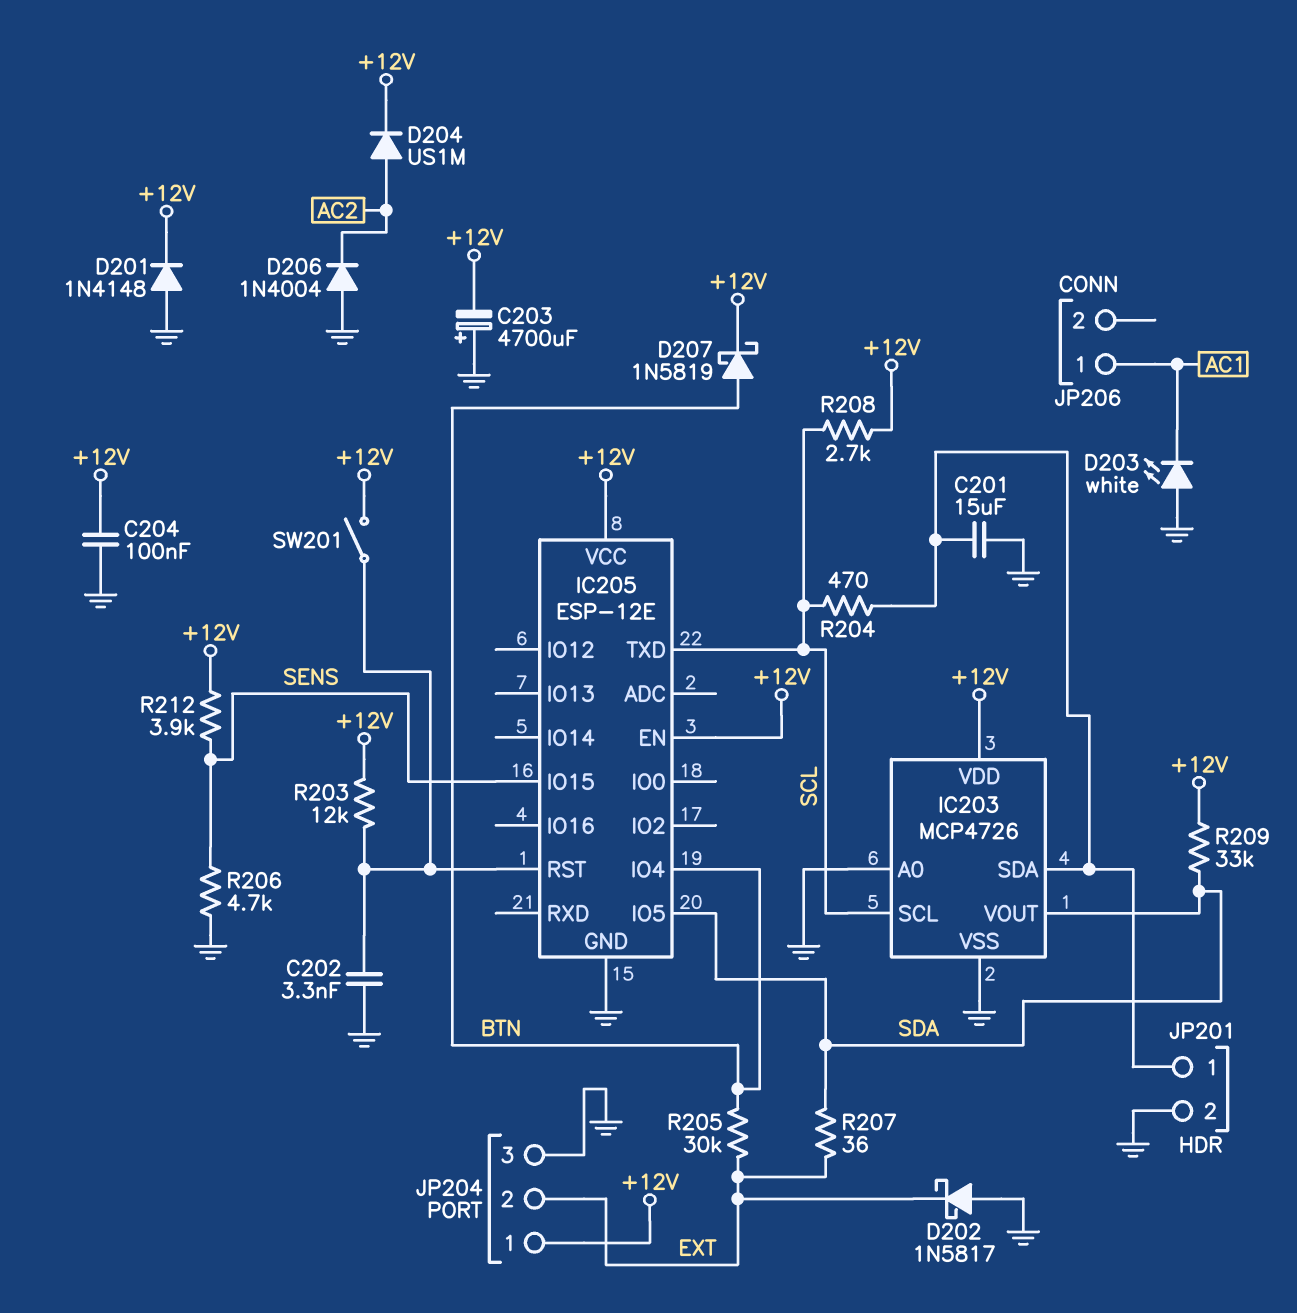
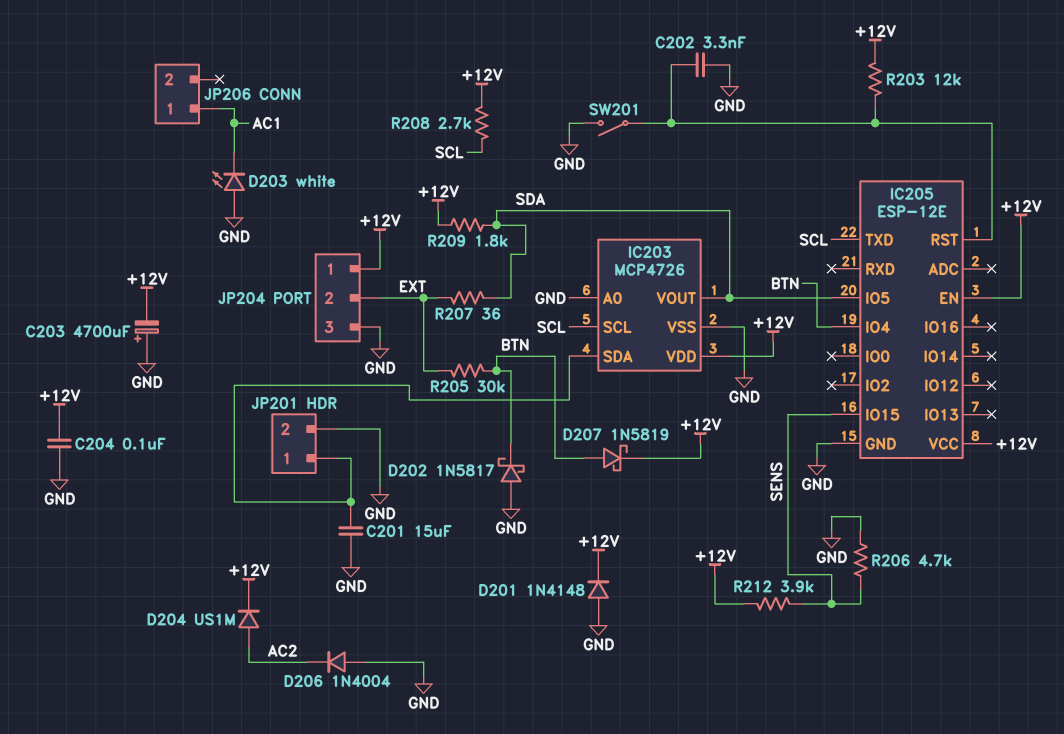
D202: schottky 1N5817 (A GND, K EXT) -> schottky 1N5817 (A GND, K BTN)
R204: 470 (IC203/SDA, SCL) -> none
R209: 33k (+12V, SDA) -> 1.8k (+12V, SDA)
SW201: switch (+12V, IC205/RST) -> switch (GND, IC205/RST)

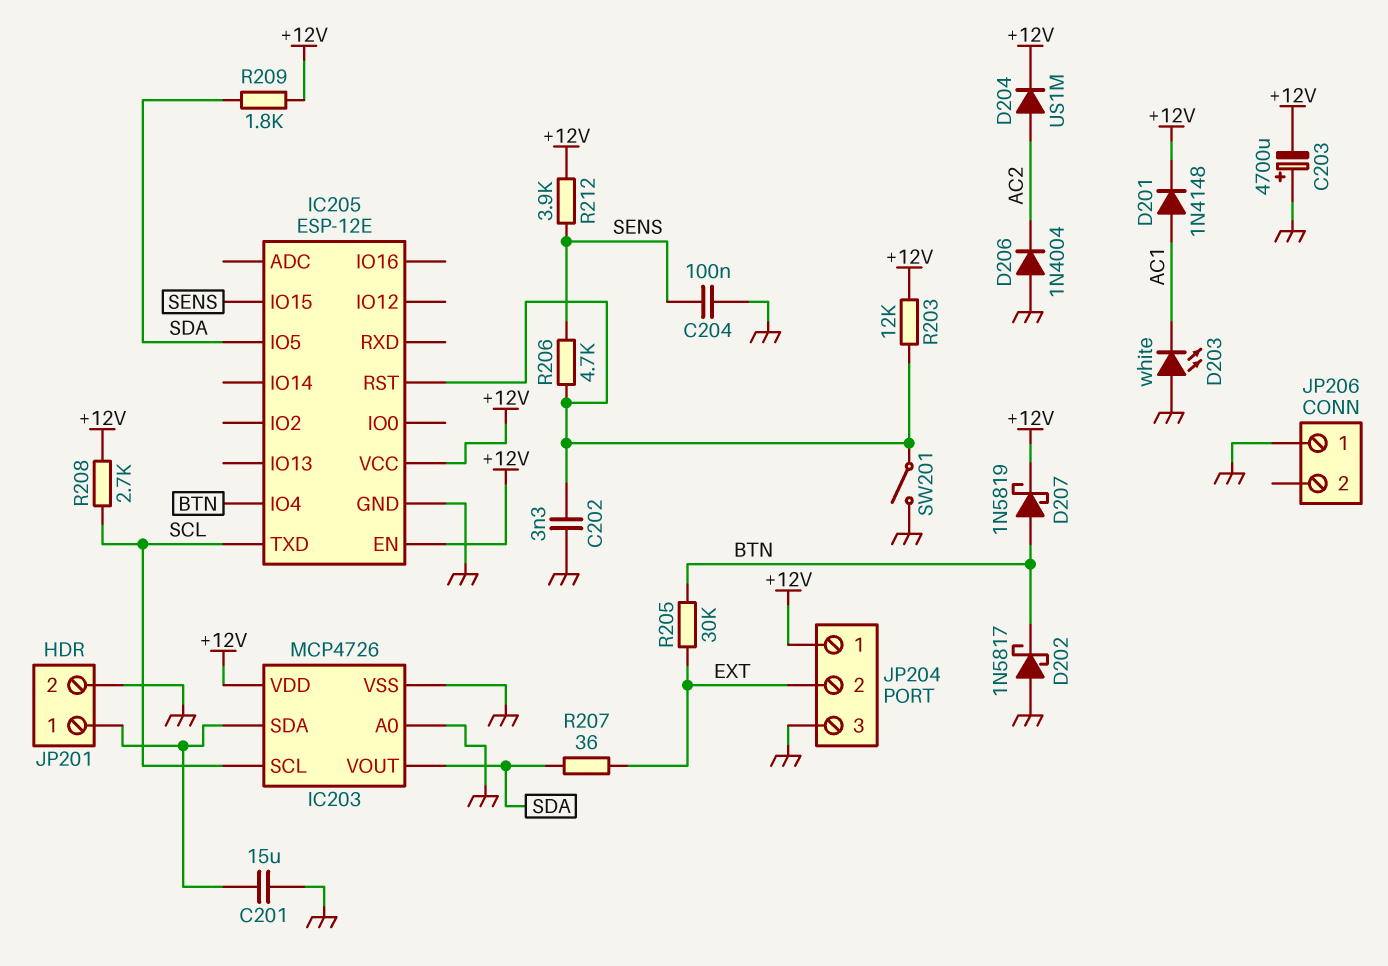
C204: 100nF (+12V, GND) -> 100nF (GND, SENS)
D201: diode 1N4148 (A GND, K +12V) -> diode 1N4148 (A AC1, K +12V)
JP206 pin 1: AC1 -> GND
R206: 4.7k (GND, SENS) -> 4.7k (IC205/RST, SENS)

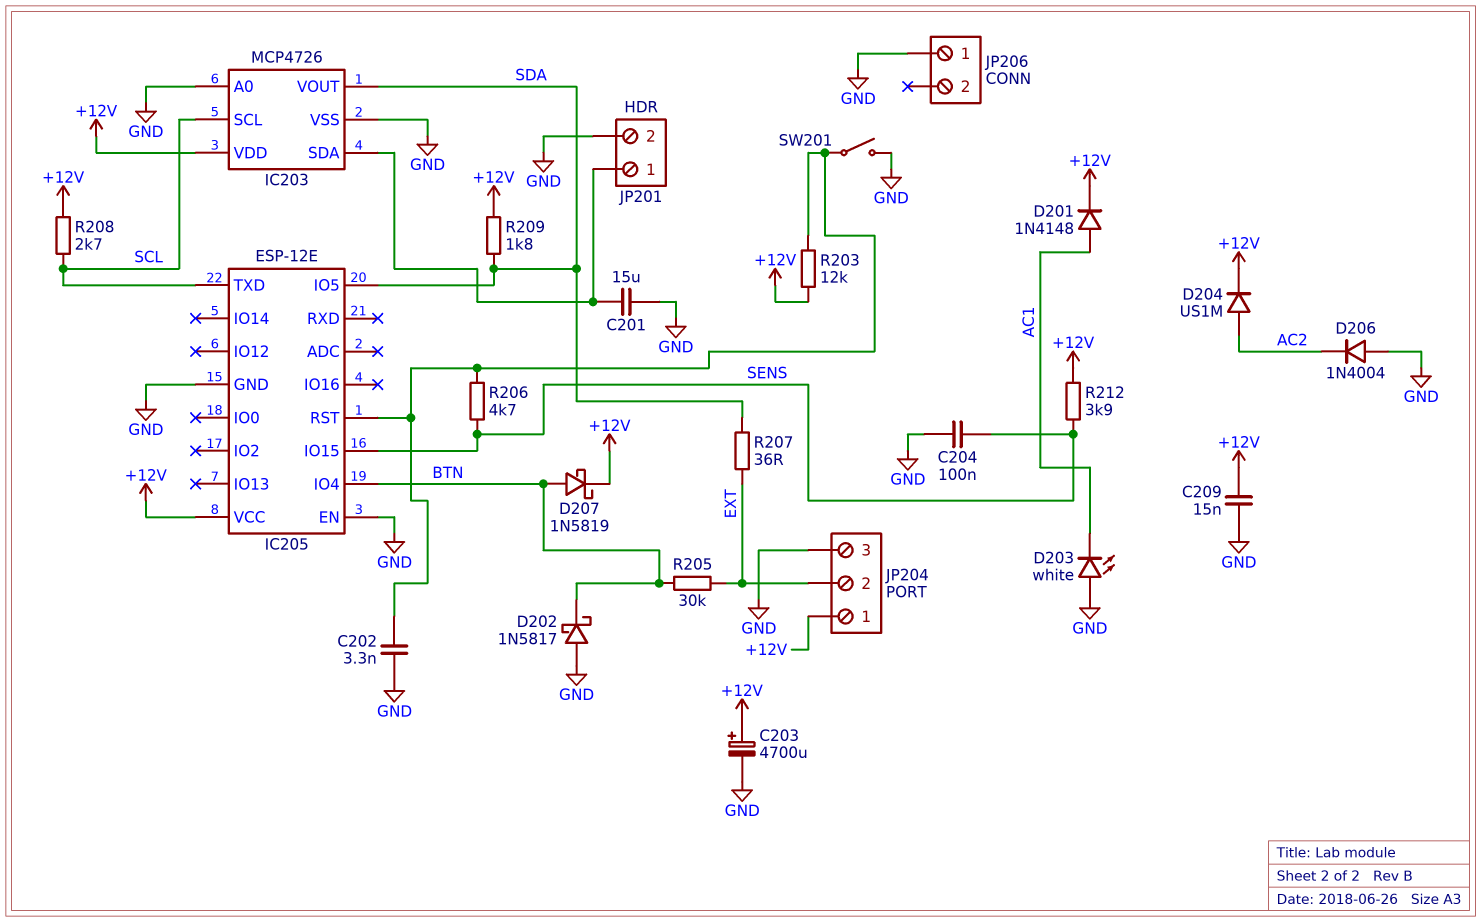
C203: 4700uF (plus GND, minus +12V) -> 4700uF (plus +12V, minus GND)
C209: none -> 15nF (+12V, GND)
IC205 pin EN: +12V -> GND

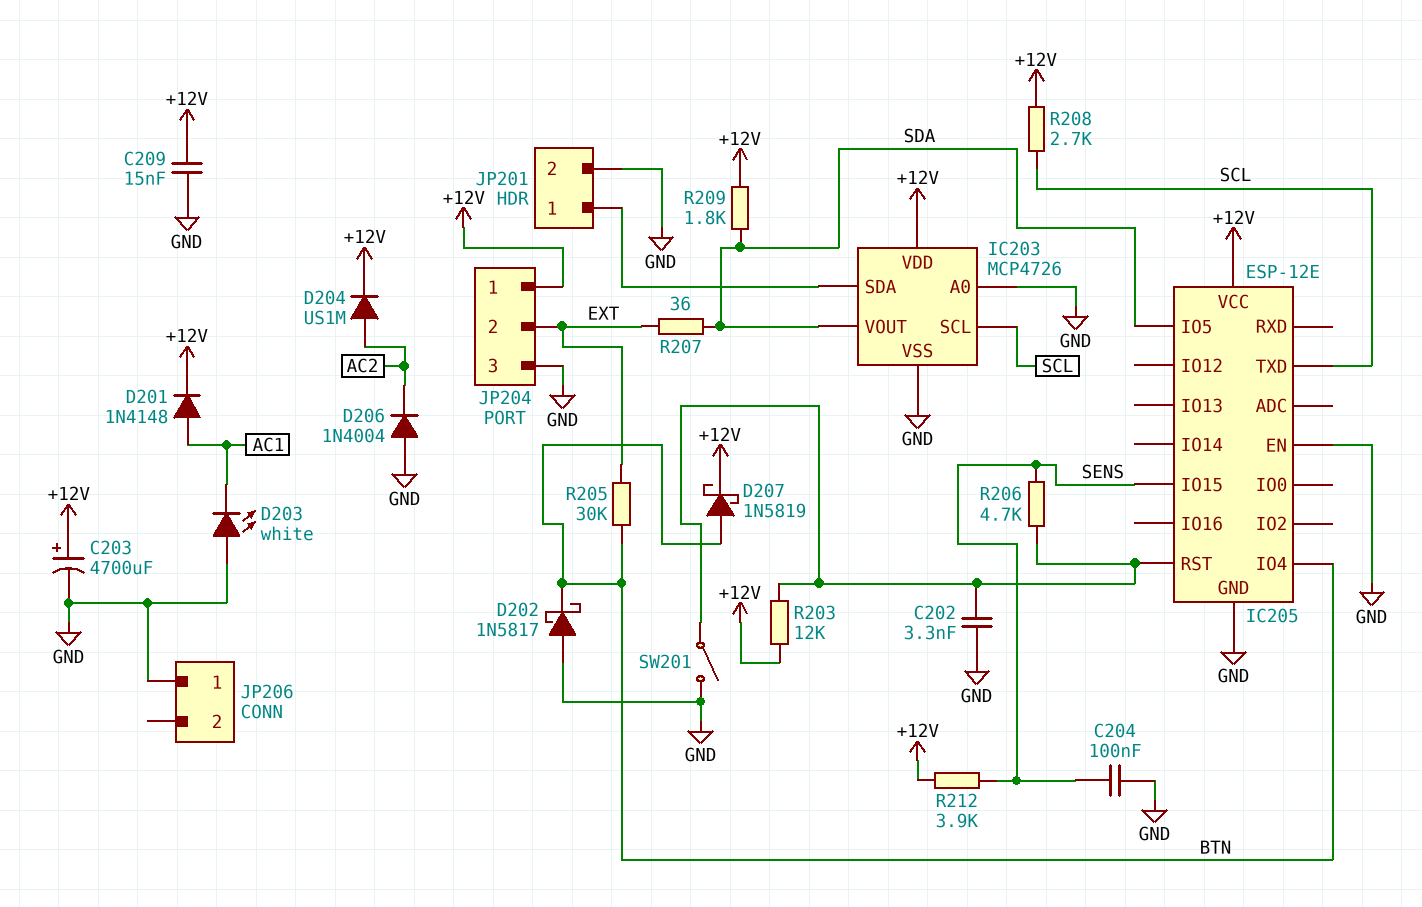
C201: 15uF (GND, IC203/SDA) -> none

